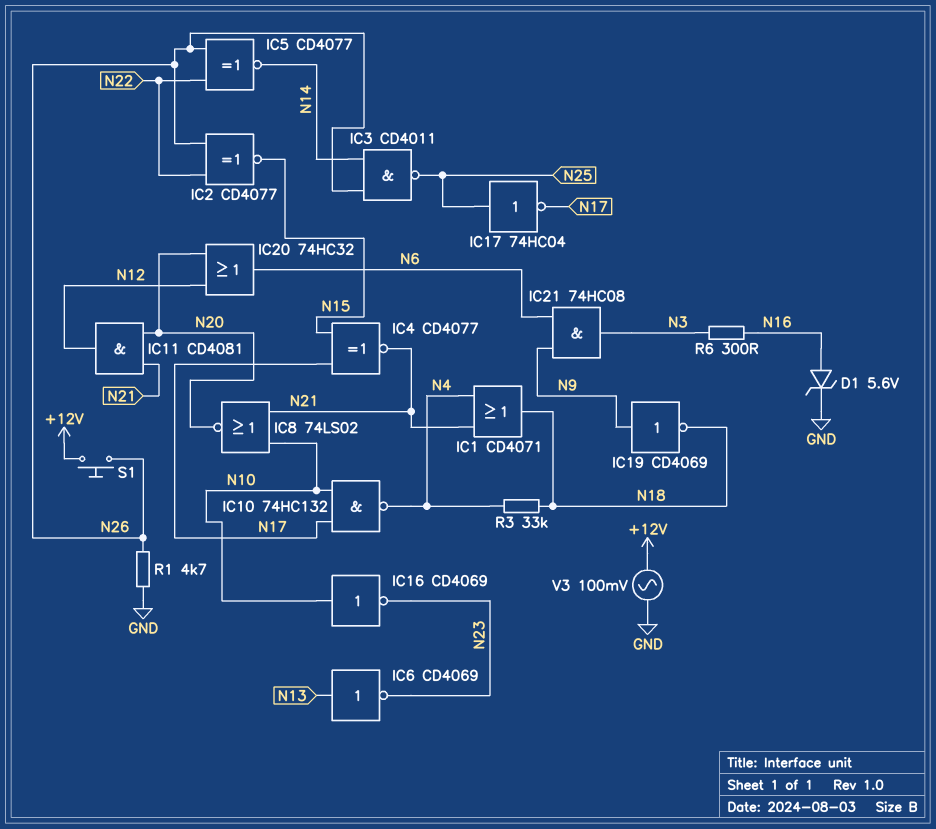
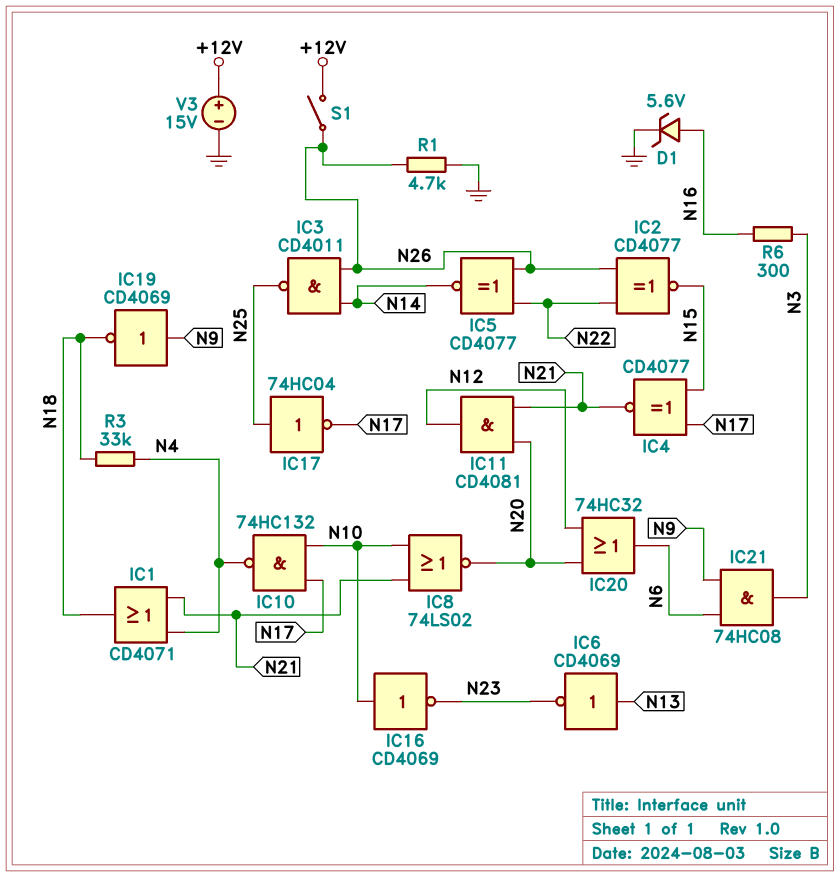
S1: button (+12V, N26) -> switch (+12V, N26)
V3: AC 100mV (+12V, GND) -> 15V (plus +12V, minus GND)

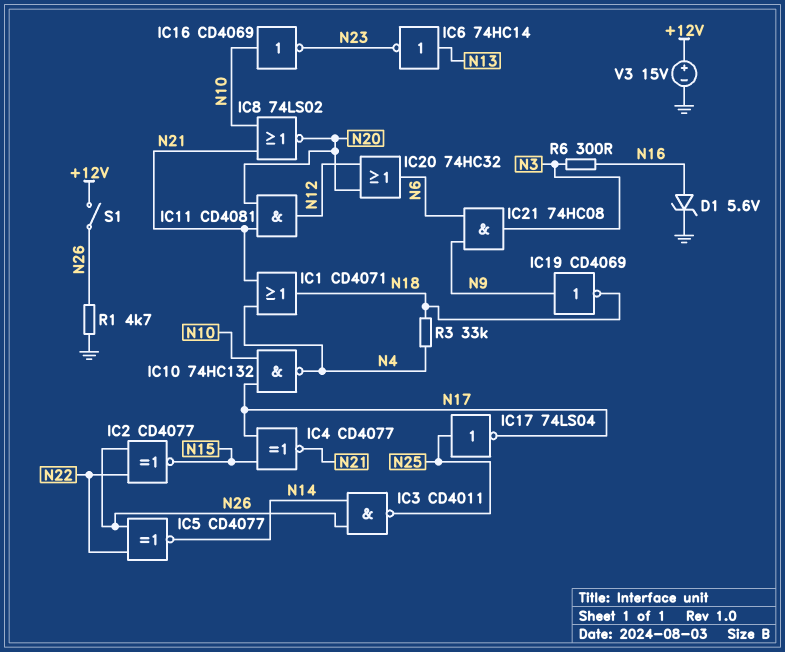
IC6: NOT CD4069 (in N13, out N23) -> NOT 74HC14 (in N13, out N23)
IC17: NOT 74HC04 (in N25, out N17) -> NOT 74LS04 (in N25, out N17)

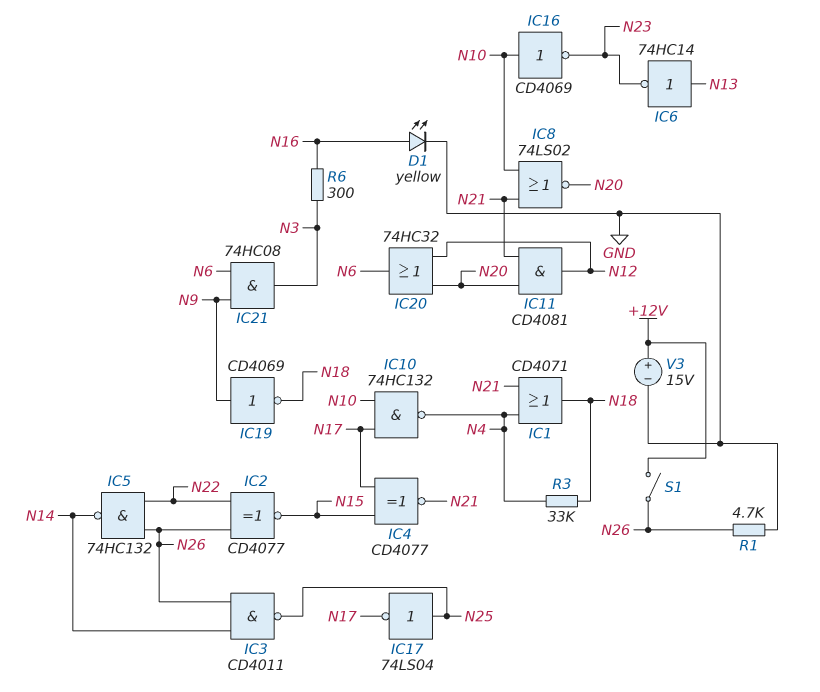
D1: zener 5.6V (A N16, K GND) -> LED yellow (A N16, K GND)
IC5: XNOR CD4077 (in N22, in N26, out N14) -> NAND 74HC132 (in N22, in N26, out N14)

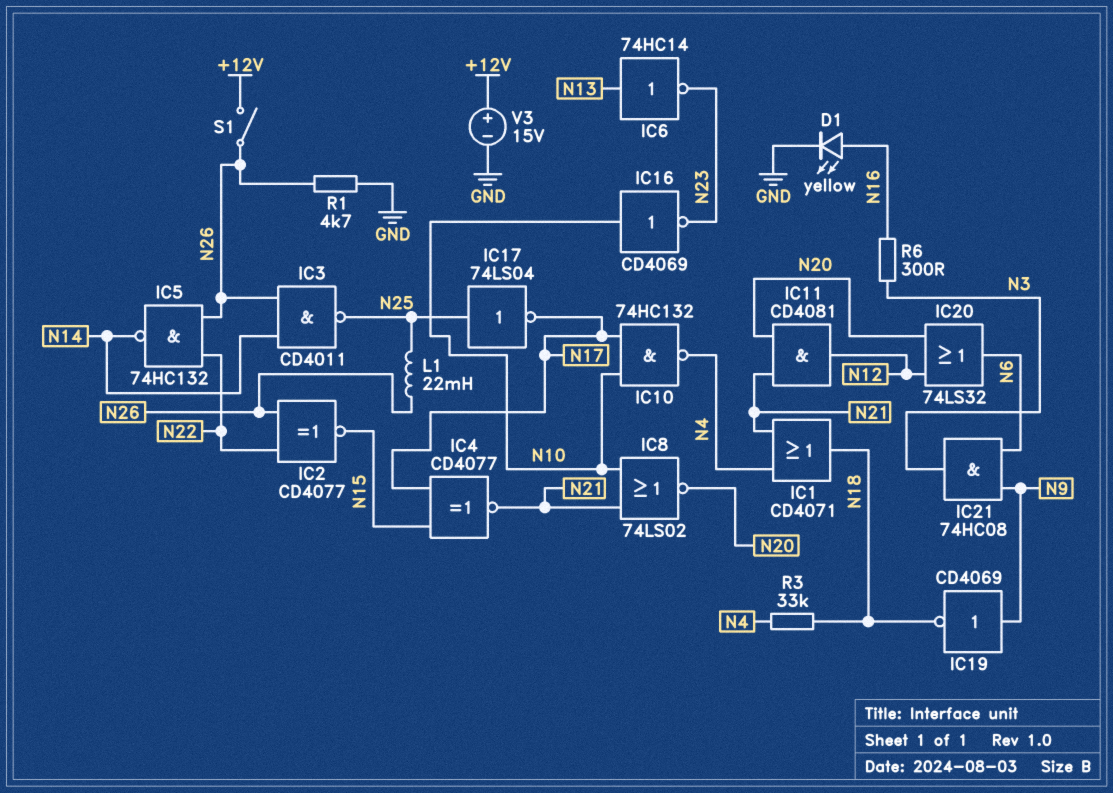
IC20: OR 74HC32 (in N12, in N20, out N6) -> OR 74LS32 (in N12, in N20, out N6)
L1: none -> 22mH (N25, N26)

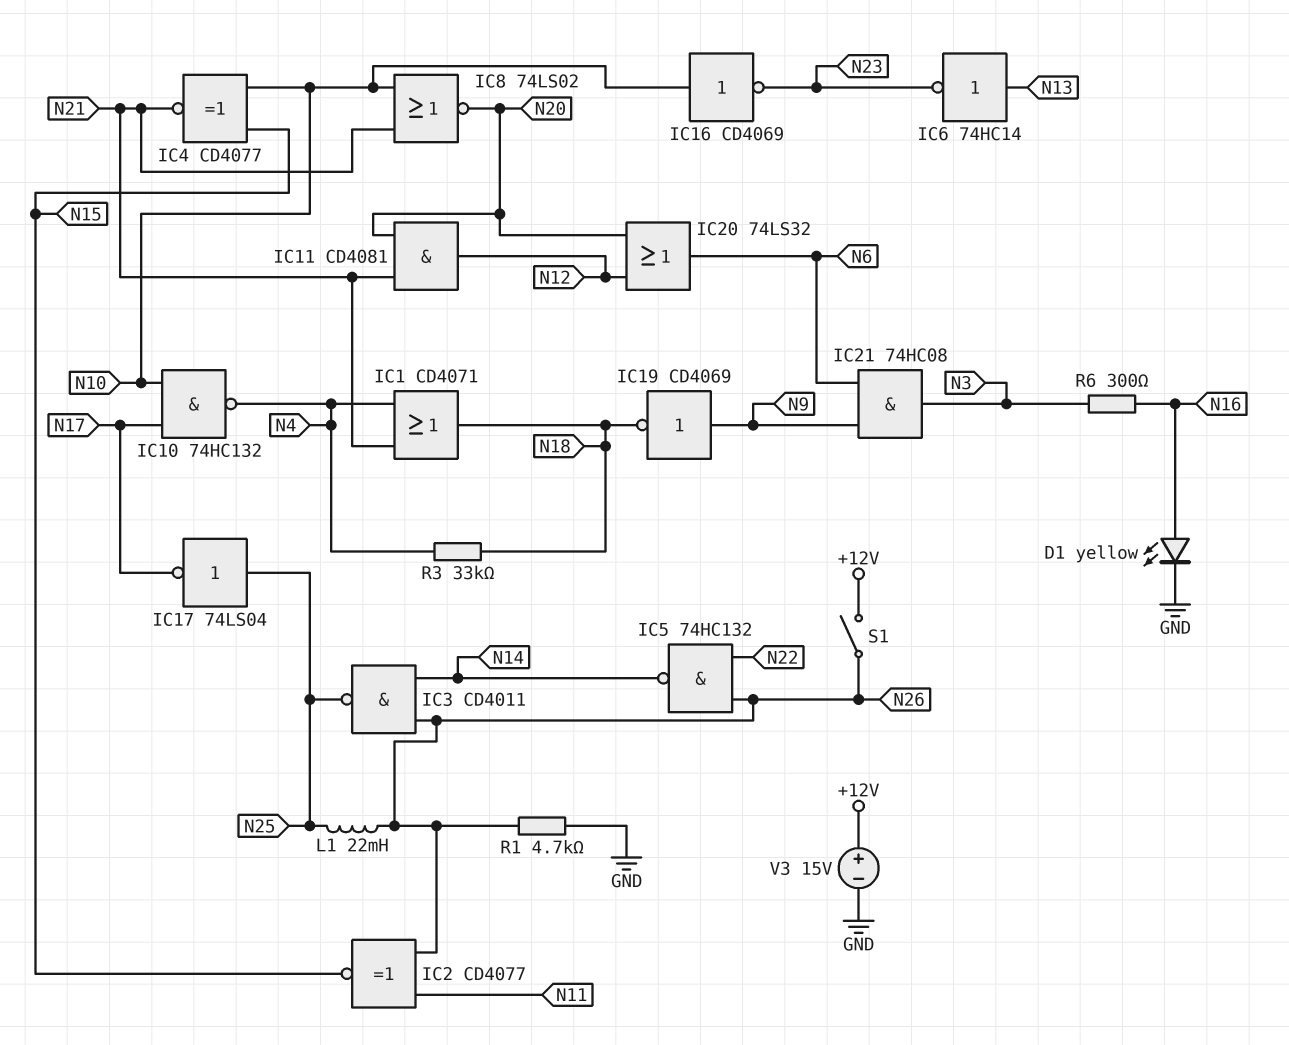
IC2: XNOR CD4077 (in N22, in N26, out N15) -> XNOR CD4077 (in N11, in N26, out N15)
IC4: XNOR CD4077 (in N15, in N17, out N21) -> XNOR CD4077 (in N10, in N15, out N21)

